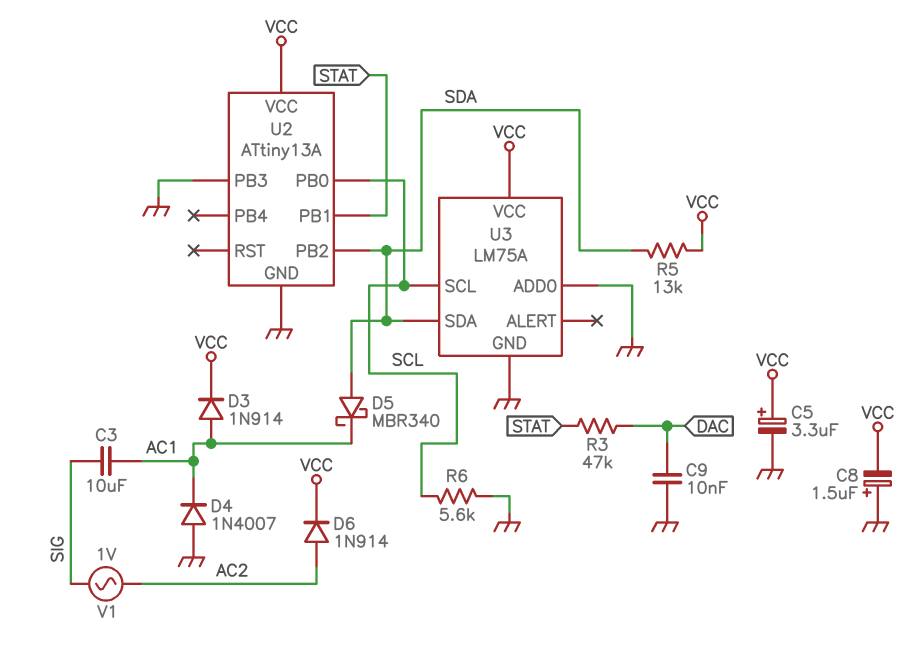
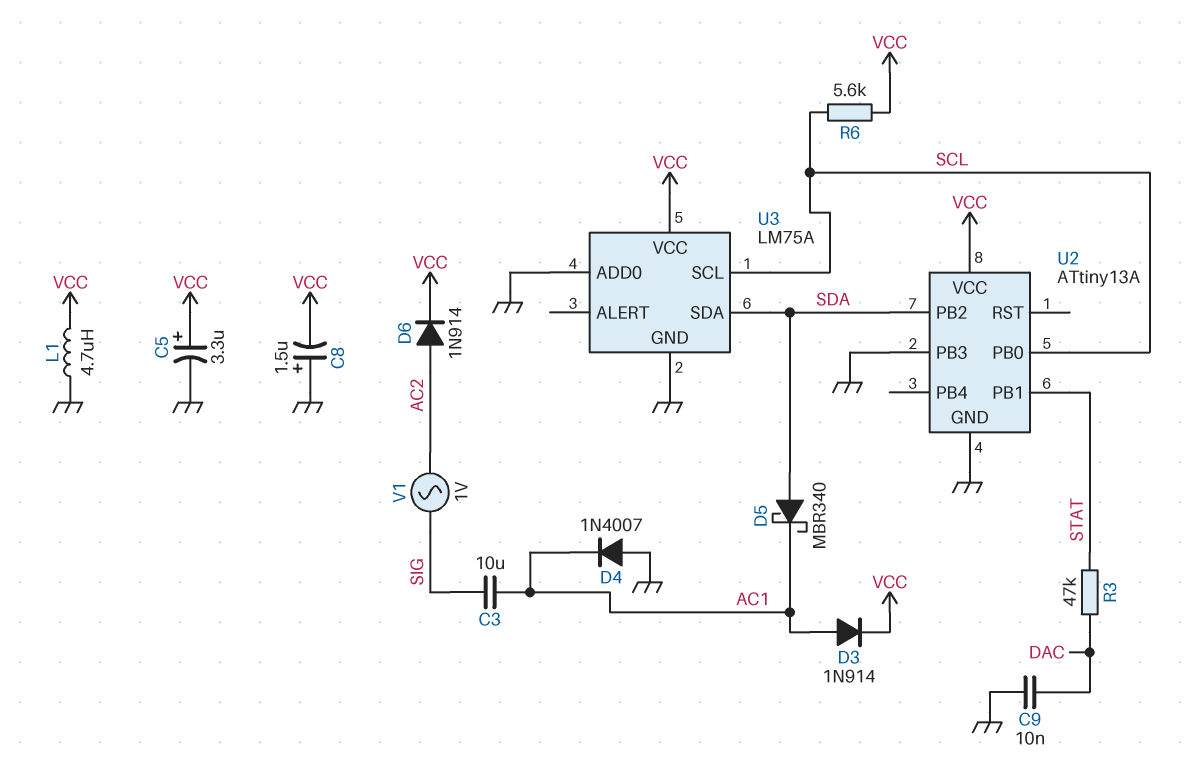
L1: none -> 4.7uH (GND, VCC)
R5: 13k (SDA, VCC) -> none
R6: 5.6k (GND, SCL) -> 5.6k (SCL, VCC)

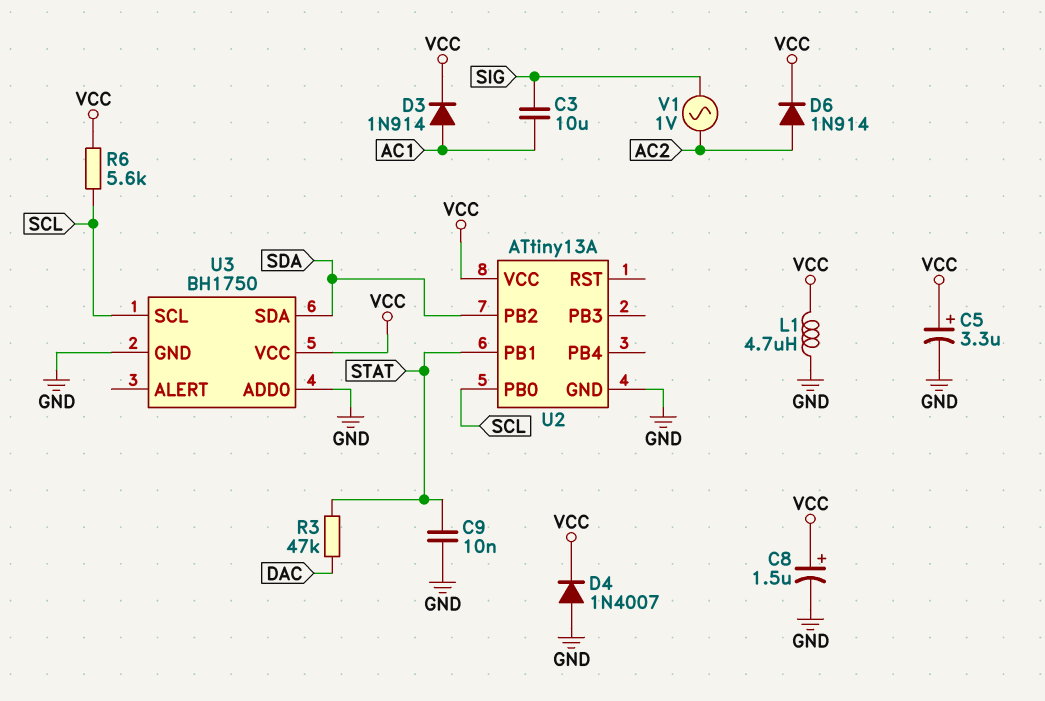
C8: 1.5uF (plus GND, minus VCC) -> 1.5uF (plus VCC, minus GND)
C9: 10nF (DAC, GND) -> 10nF (GND, STAT)
D4: diode 1N4007 (A GND, K AC1) -> diode 1N4007 (A GND, K VCC)
D5: schottky MBR340 (A SDA, K AC1) -> none
U2 pin PB3: GND -> none
U3: LM75A -> BH1750

